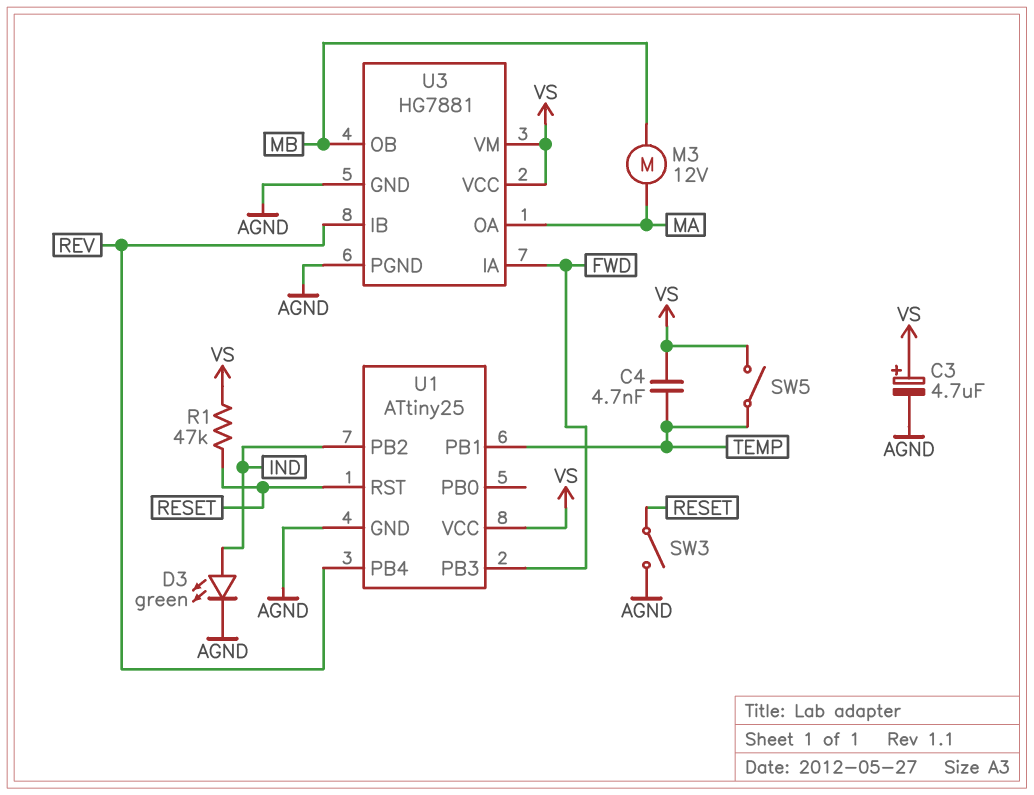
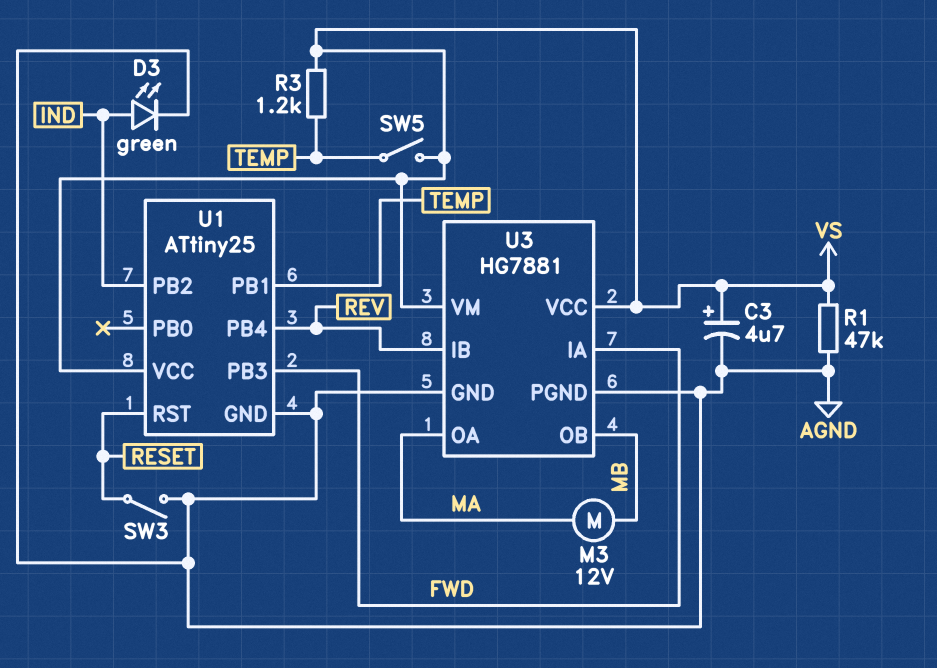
C4: 4.7nF (TEMP, VS) -> none
R1: 47k (RESET, VS) -> 47k (AGND, VS)
R3: none -> 1.2k (TEMP, VS)

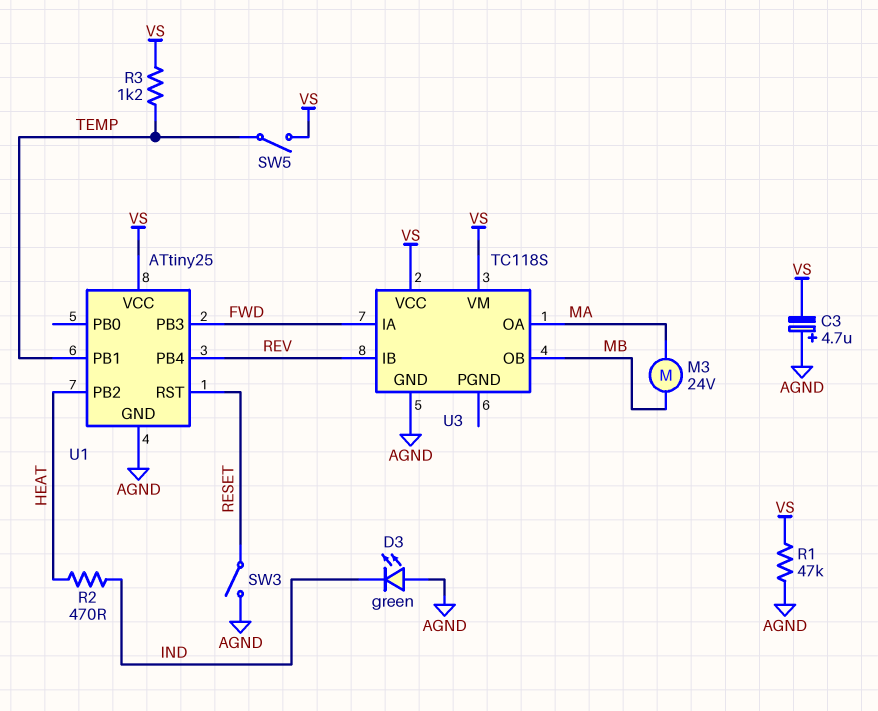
C3: 4.7uF (plus VS, minus AGND) -> 4.7uF (plus AGND, minus VS)
D3: LED green (A IND, K AGND) -> LED green (A AGND, K IND)
M3: motor 12V (MA, MB) -> motor 24V (MA, MB)
R2: none -> 470 (HEAT, IND)
U1 pin PB2: IND -> HEAT
U3: HG7881 -> TC118S
U3 pin PGND: AGND -> none

